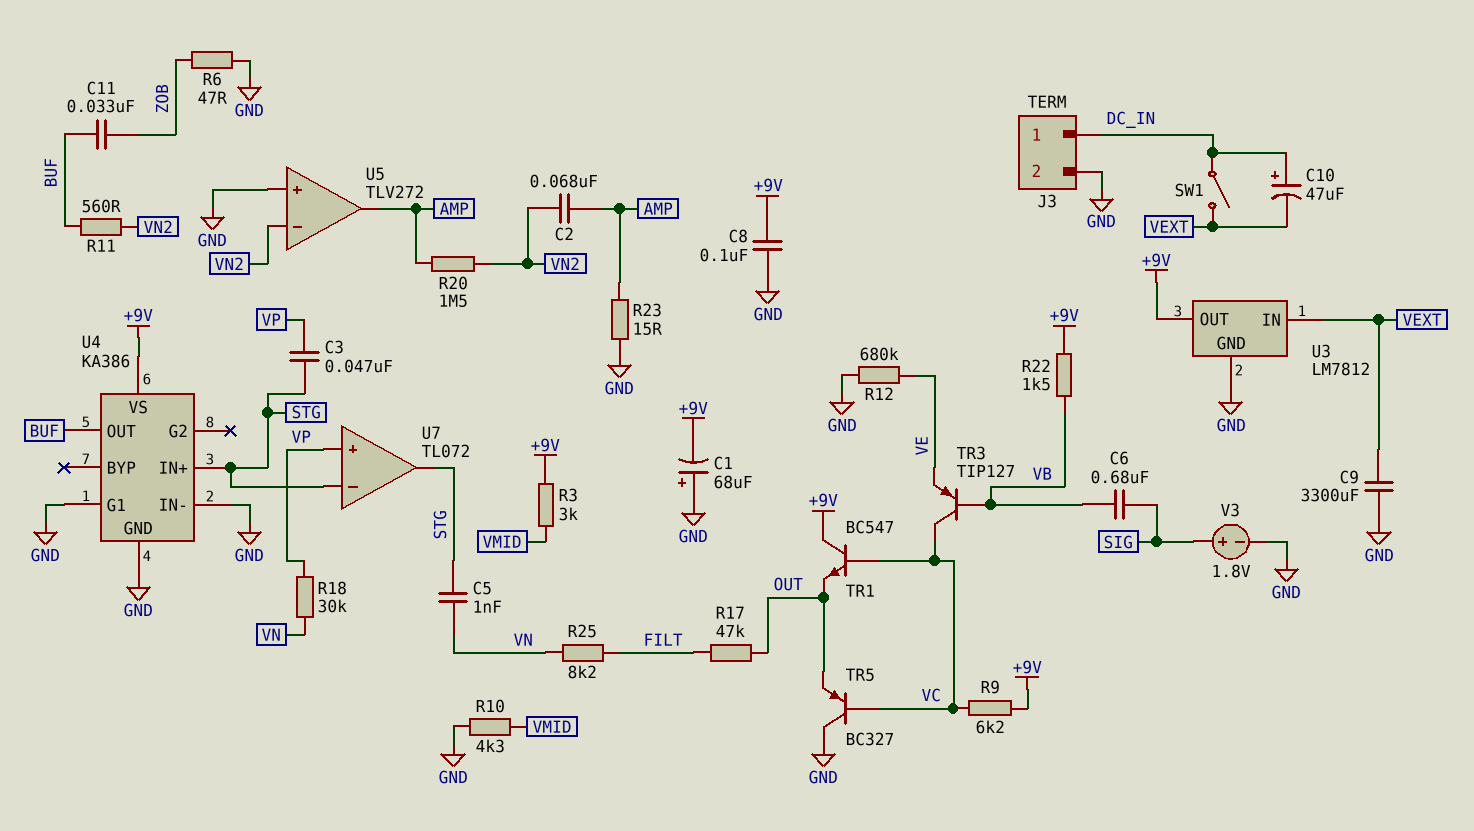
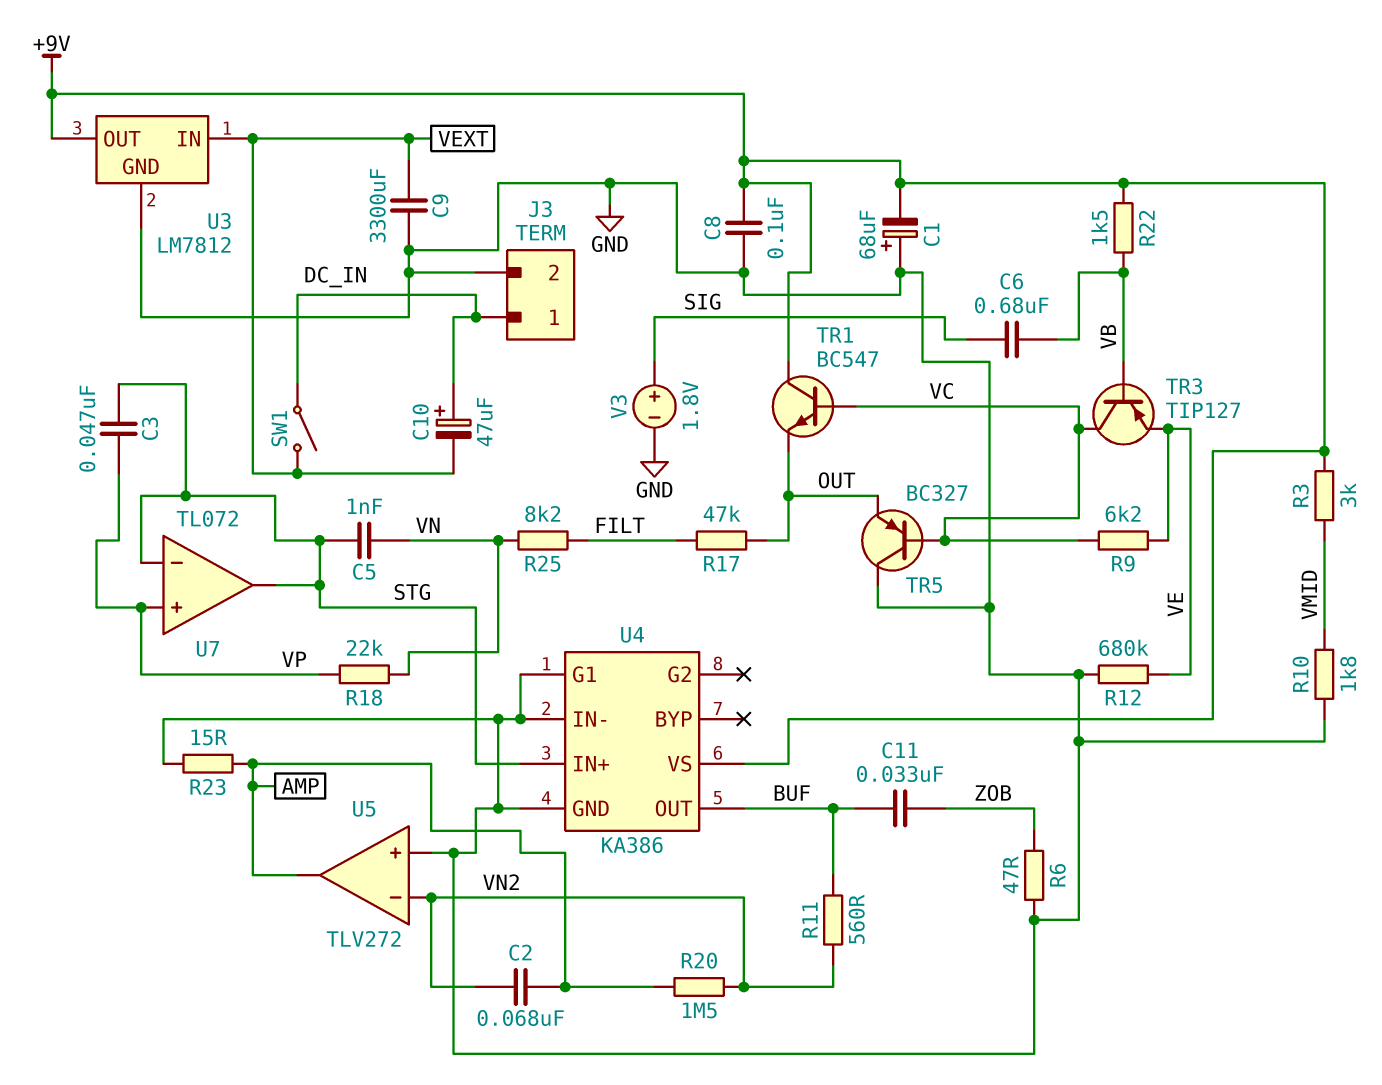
R9: 6.2k (+9V, VC) -> 6.2k (VC, VE)
R10: 4.3k (GND, VMID) -> 1.8k (GND, VMID)
R18: 30k (VN, VP) -> 22k (VN, VP)

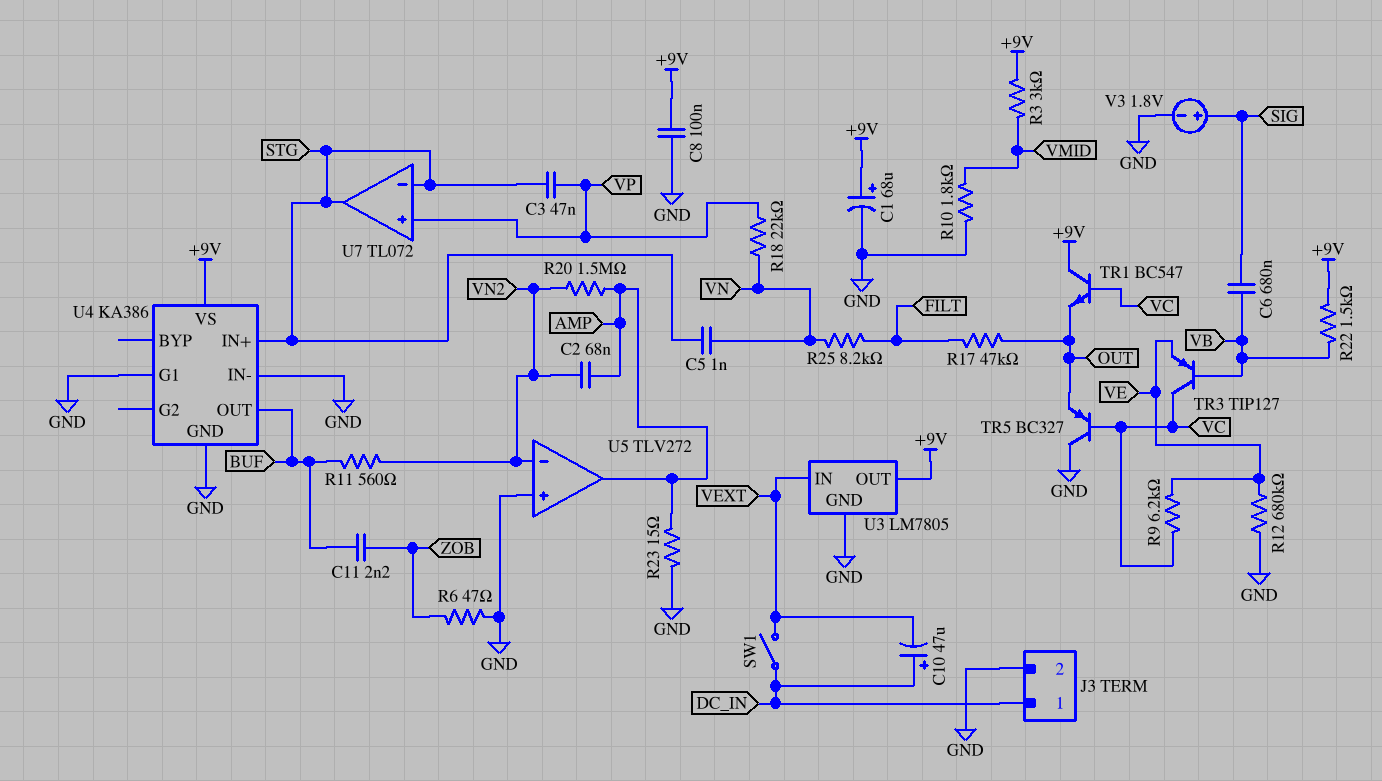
C1: 68uF (plus GND, minus +9V) -> 68uF (plus +9V, minus GND)
C9: 3300uF (GND, VEXT) -> none
C11: 33nF (BUF, ZOB) -> 2.2nF (BUF, ZOB)
U3: LM7812 -> LM7805

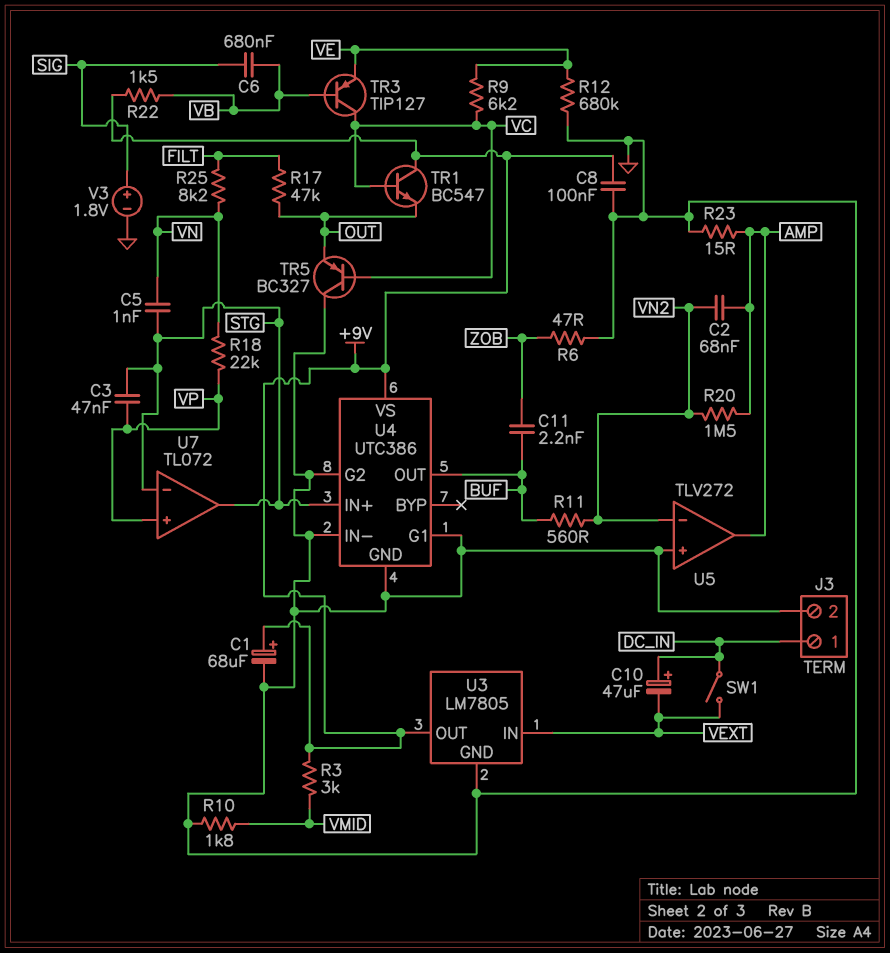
U4: KA386 -> UTC386
U4 pin G2: none -> GND

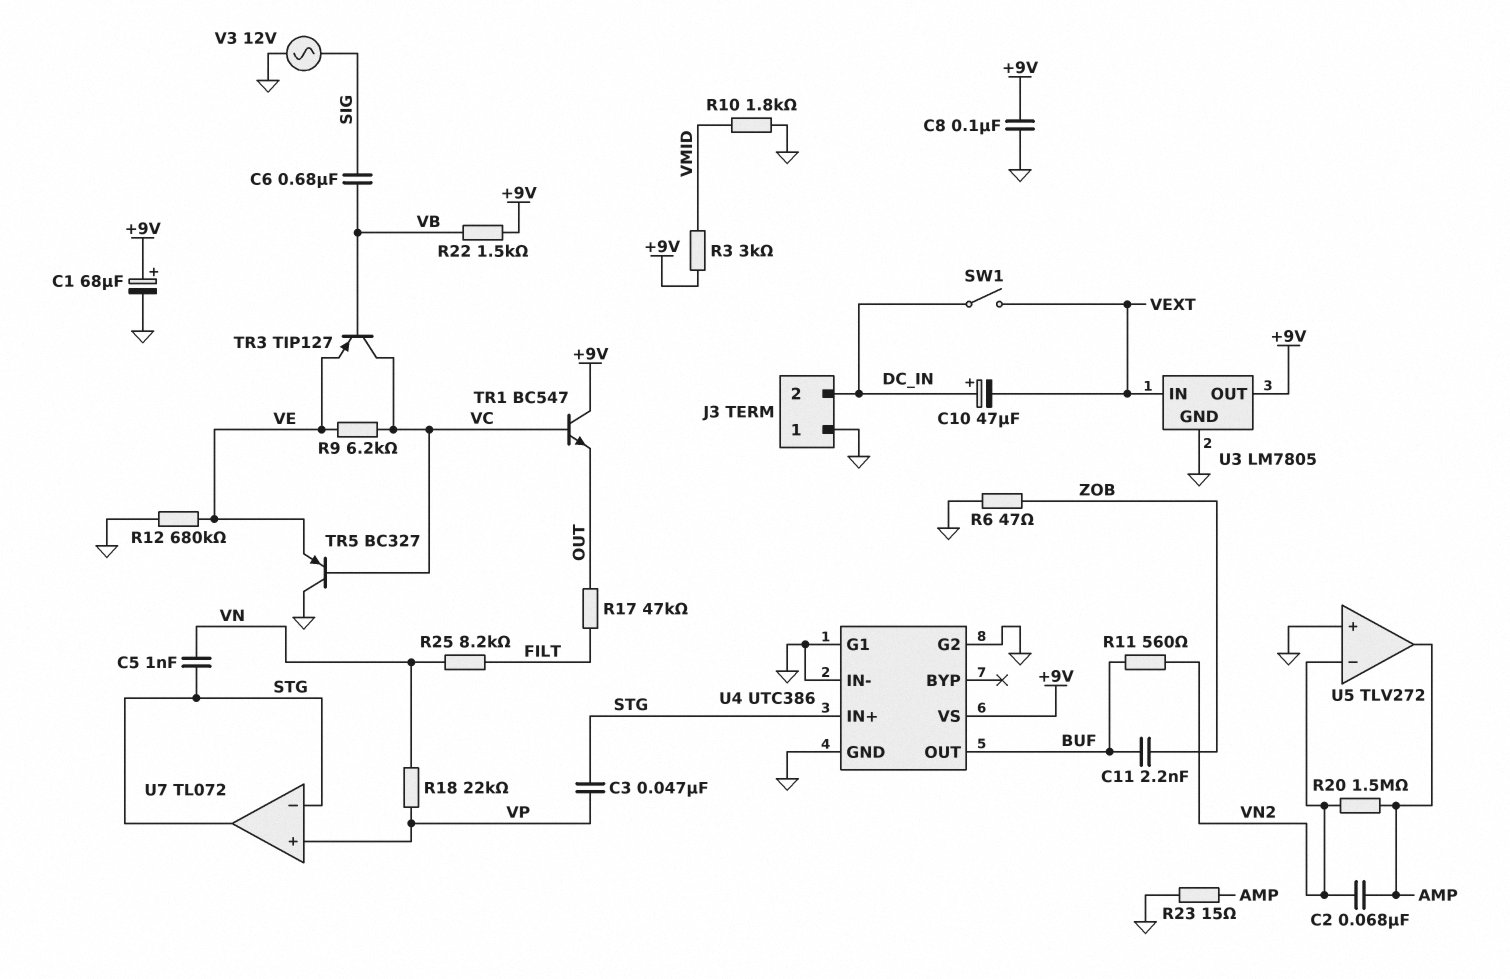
J3 pin 1: DC_IN -> GND
J3 pin 2: GND -> DC_IN
TR5: PNP BC327 (B VC, C GND, E OUT) -> PNP BC327 (B VC, C GND, E VE)
V3: 1.8V (plus SIG, minus GND) -> AC 12V (GND, SIG)

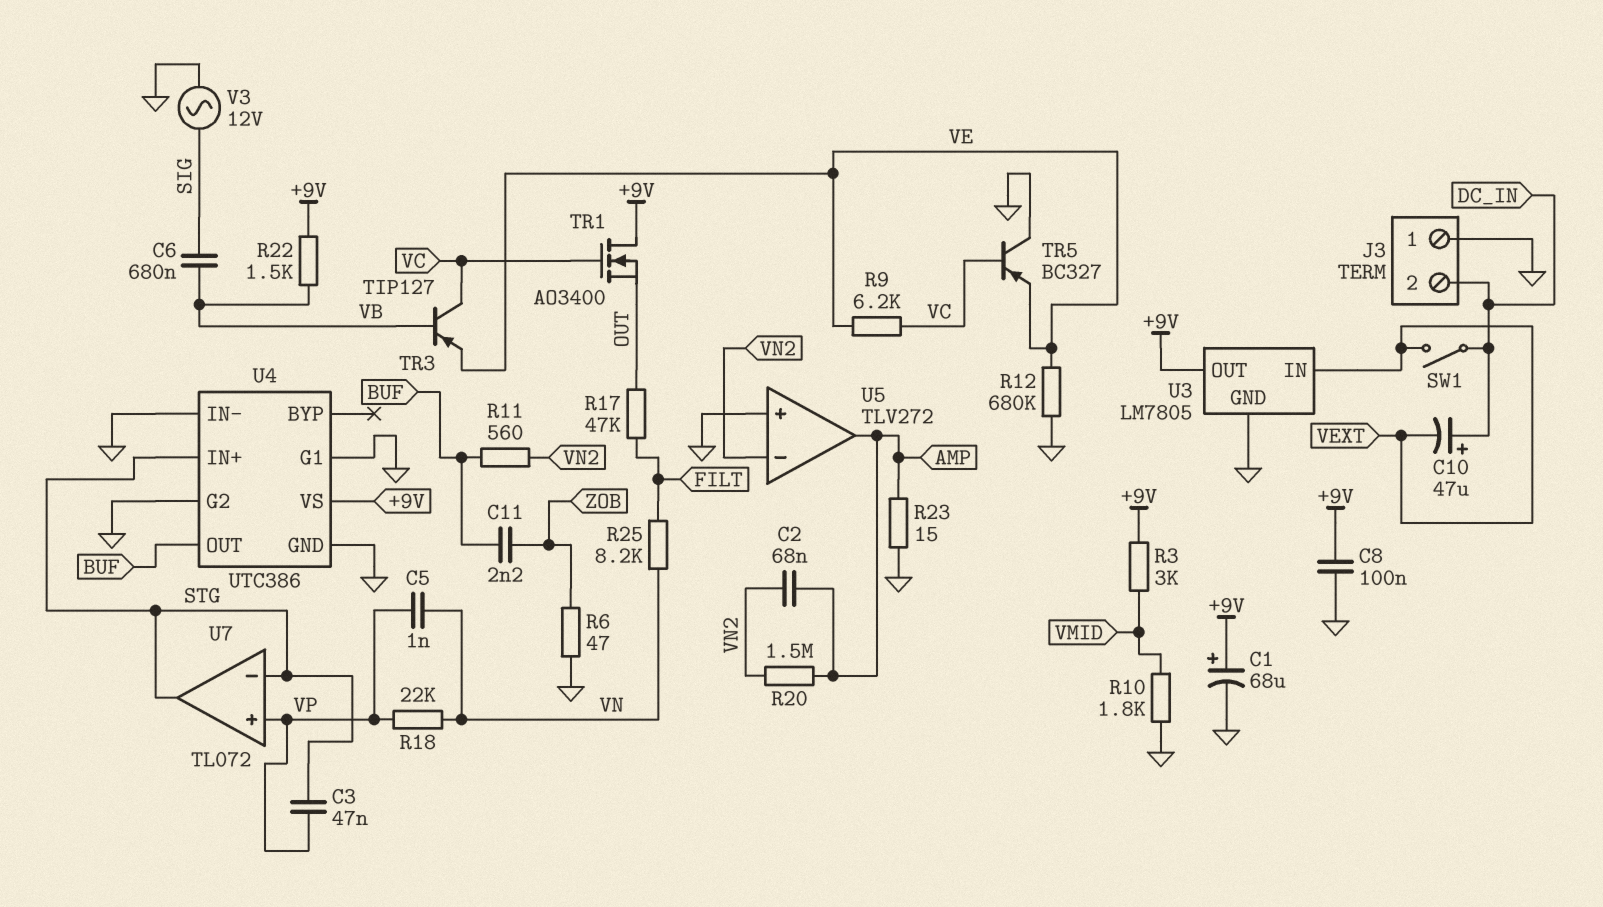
C5: 1nF (STG, VN) -> 1nF (VN, VP)
TR1: NPN BC547 (B VC, C +9V, E OUT) -> NMOS AO3400 (G VC, D +9V, S OUT)

